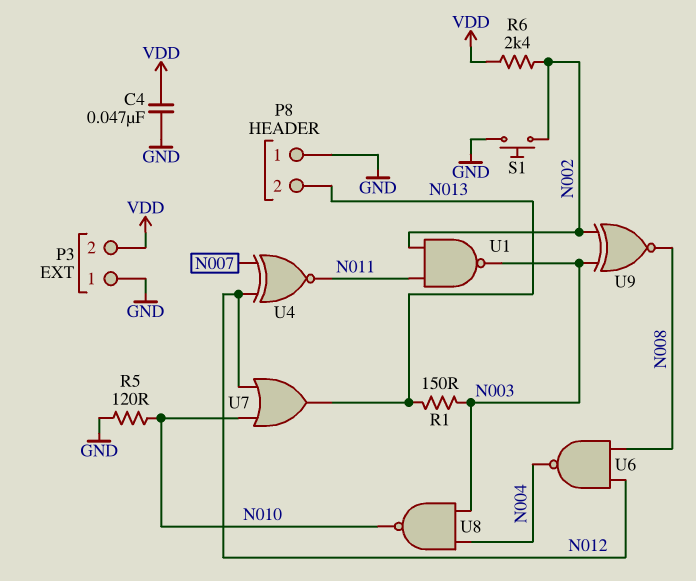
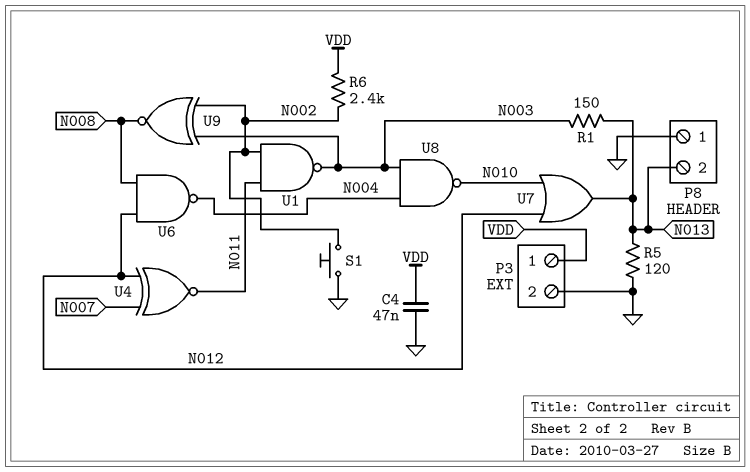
P3 pin 1: GND -> VDD
P3 pin 2: VDD -> GND
R5: 120 (GND, N010) -> 120 (GND, N013)

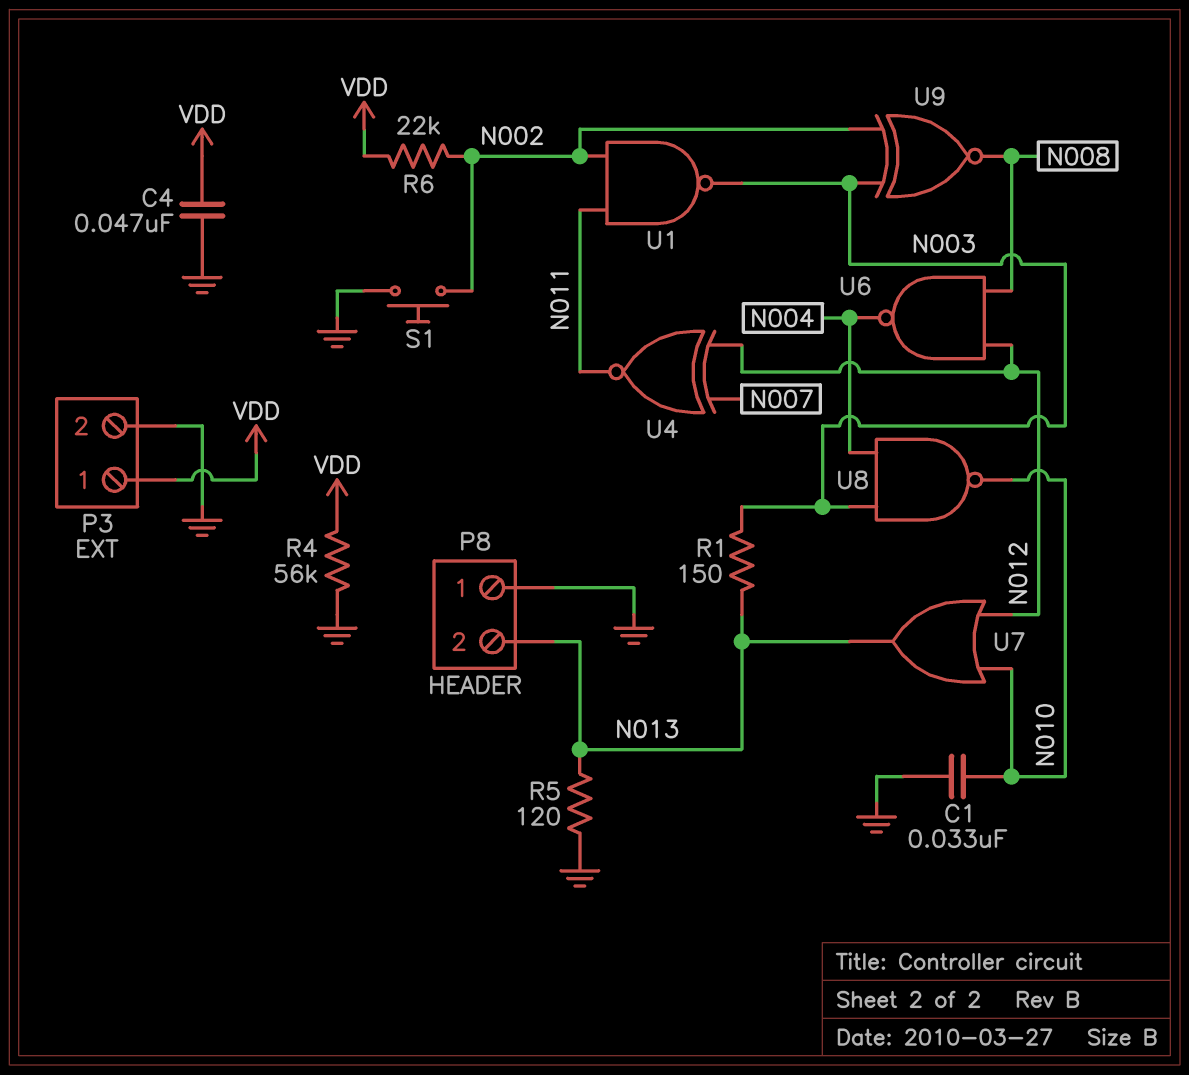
C1: none -> 33nF (GND, N010)
R4: none -> 56k (GND, VDD)
R6: 2.4k (N002, VDD) -> 22k (N002, VDD)

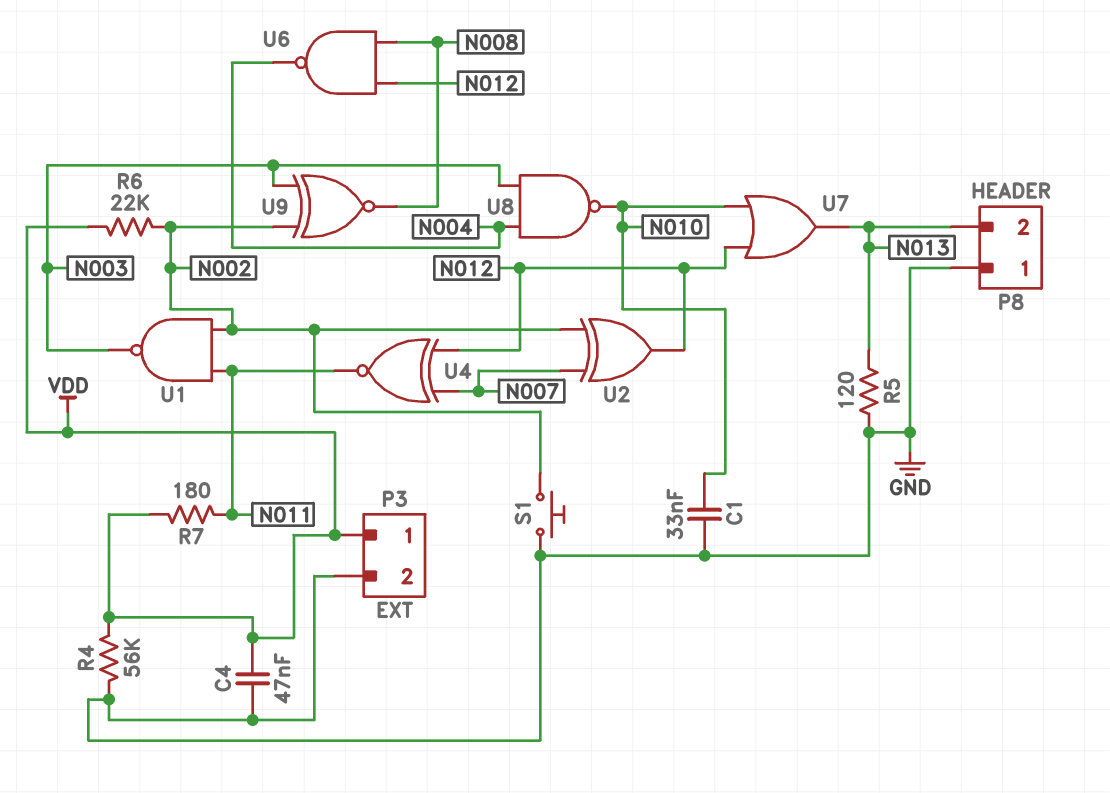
R1: 150 (N003, N013) -> none
R7: none -> 180 (N011, VDD)
U2: none -> XOR (in N002, in N007, out N012)

